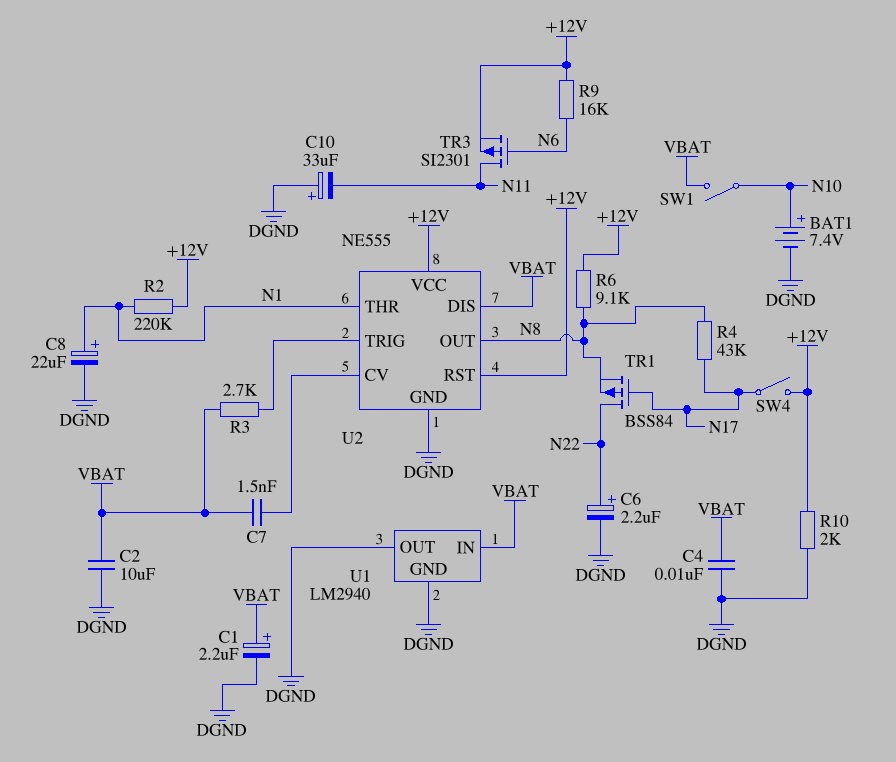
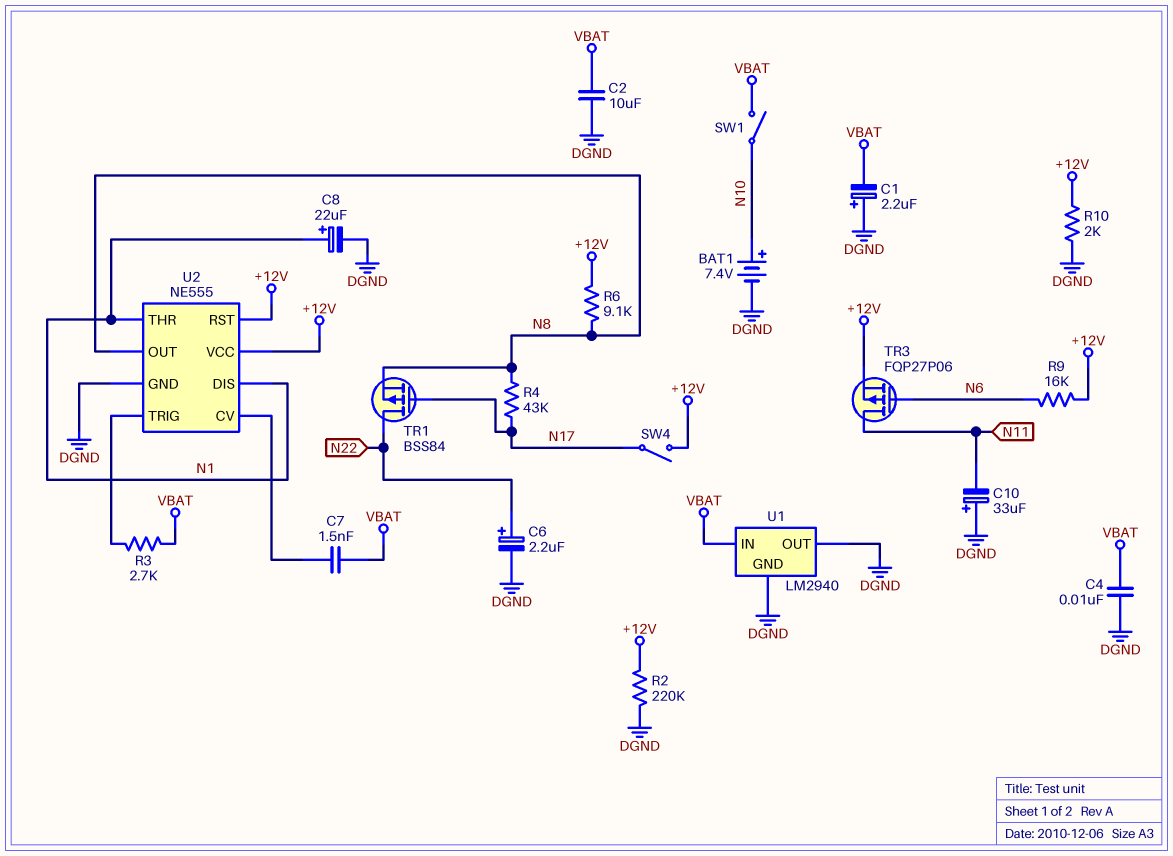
C1: 2.2uF (plus VBAT, minus DGND) -> 2.2uF (plus DGND, minus VBAT)
R2: 220k (+12V, N1) -> 220k (+12V, DGND)
TR3: PMOS SI2301 (G N6, D N11, S +12V) -> PMOS FQP27P06 (G N6, D N11, S +12V)
U2 pin DIS: VBAT -> N1

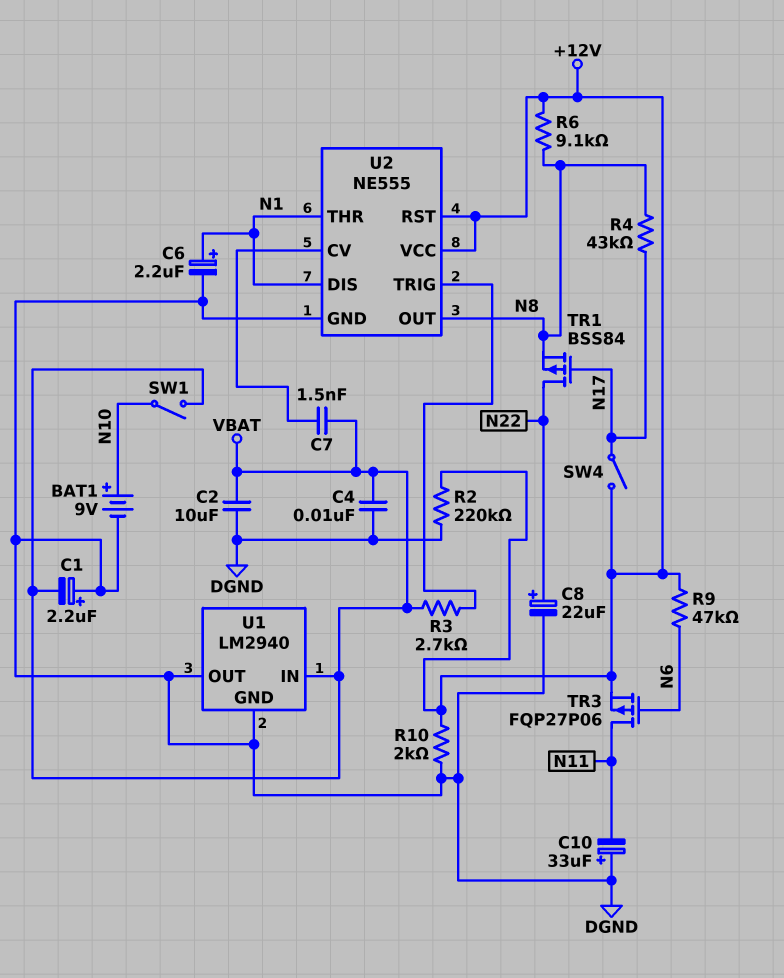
BAT1: 7.4V (plus N10, minus DGND) -> 9V (plus N10, minus DGND)
C6: 2.2uF (plus N22, minus DGND) -> 2.2uF (plus N1, minus DGND)
C8: 22uF (plus N1, minus DGND) -> 22uF (plus N22, minus DGND)
R9: 16k (+12V, N6) -> 47k (+12V, N6)

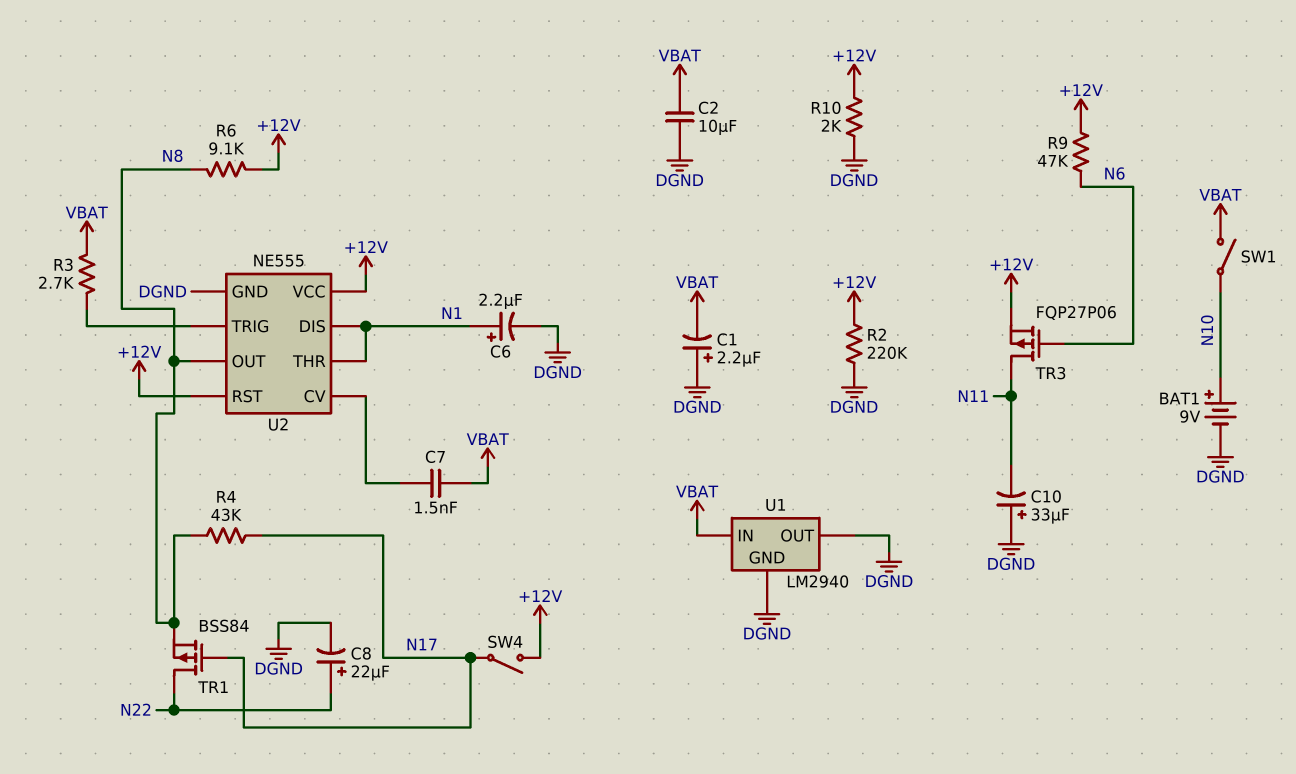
C4: 10nF (DGND, VBAT) -> none

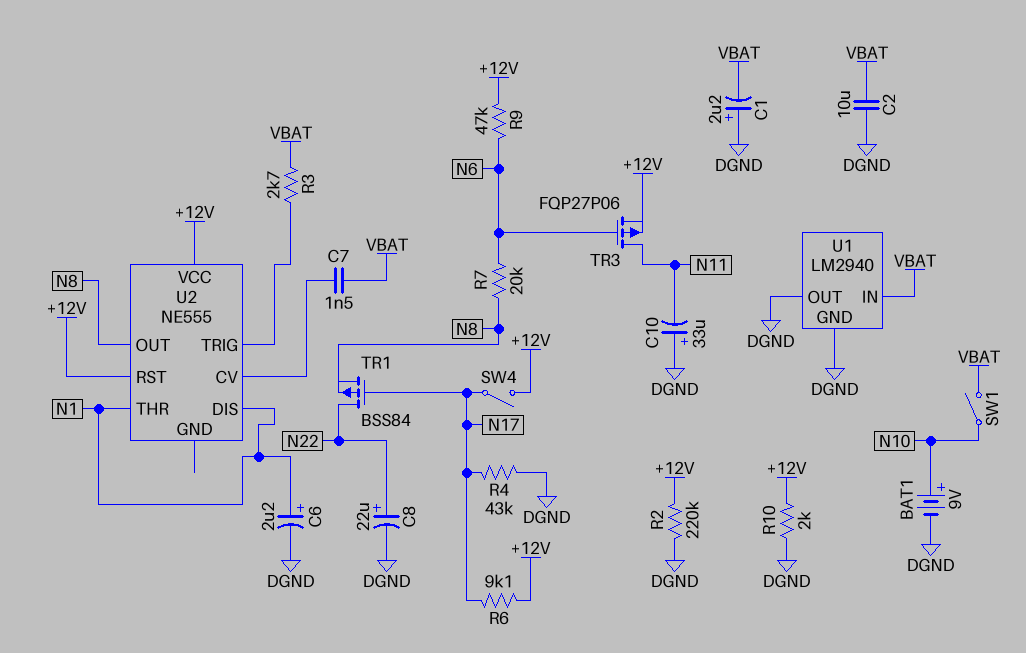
R4: 43k (N8, N17) -> 43k (DGND, N17)
R6: 9.1k (+12V, N8) -> 9.1k (+12V, N17)
R7: none -> 20k (N6, N8)
U2 pin GND: DGND -> none

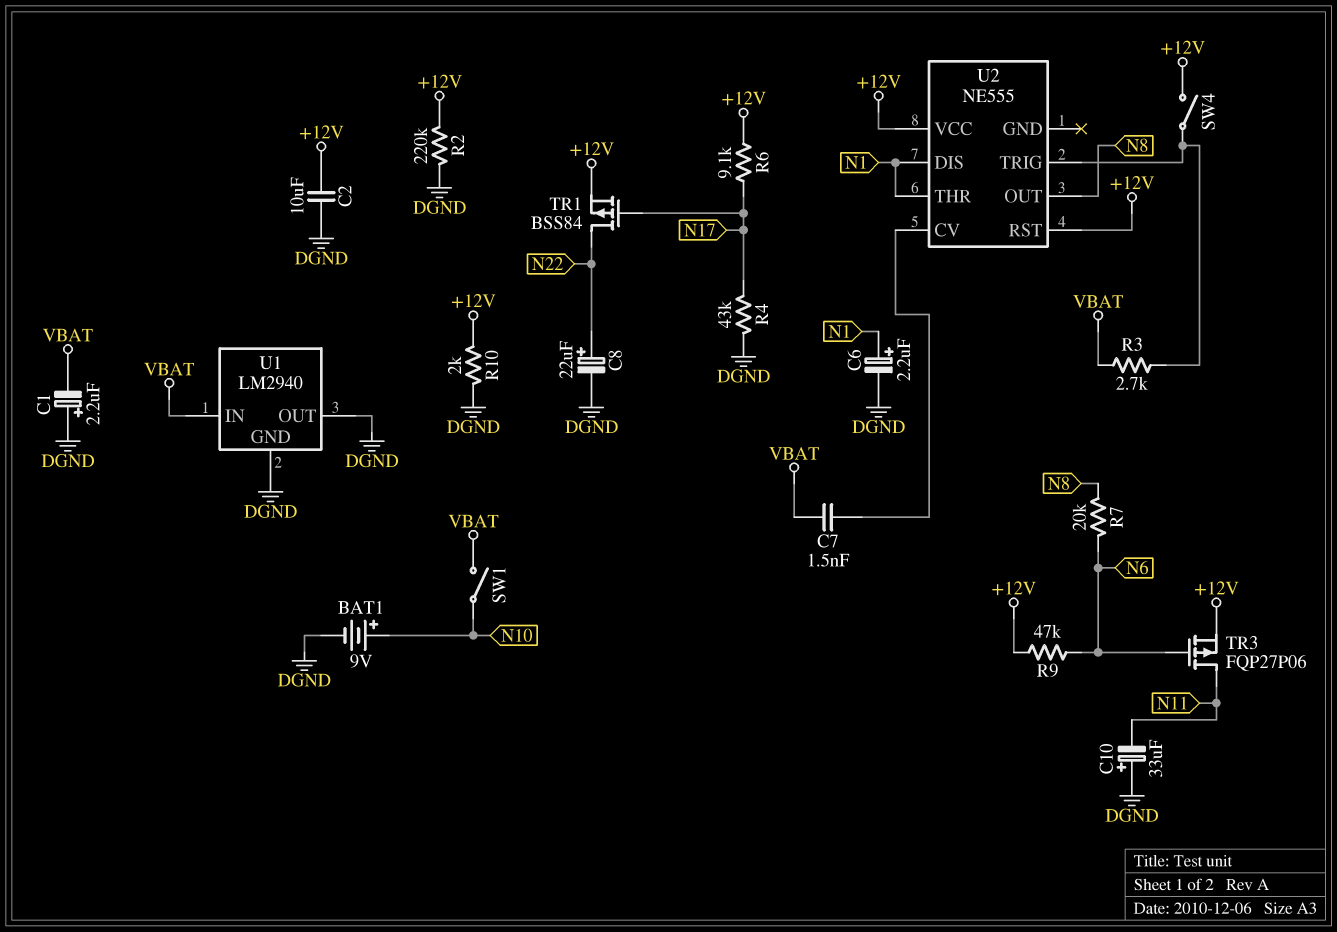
C2: 10uF (DGND, VBAT) -> 10uF (+12V, DGND)
SW4: switch (+12V, N17) -> switch (+12V, U2/TRIG)
TR1: PMOS BSS84 (G N17, D N22, S N8) -> PMOS BSS84 (G N17, D N22, S +12V)

